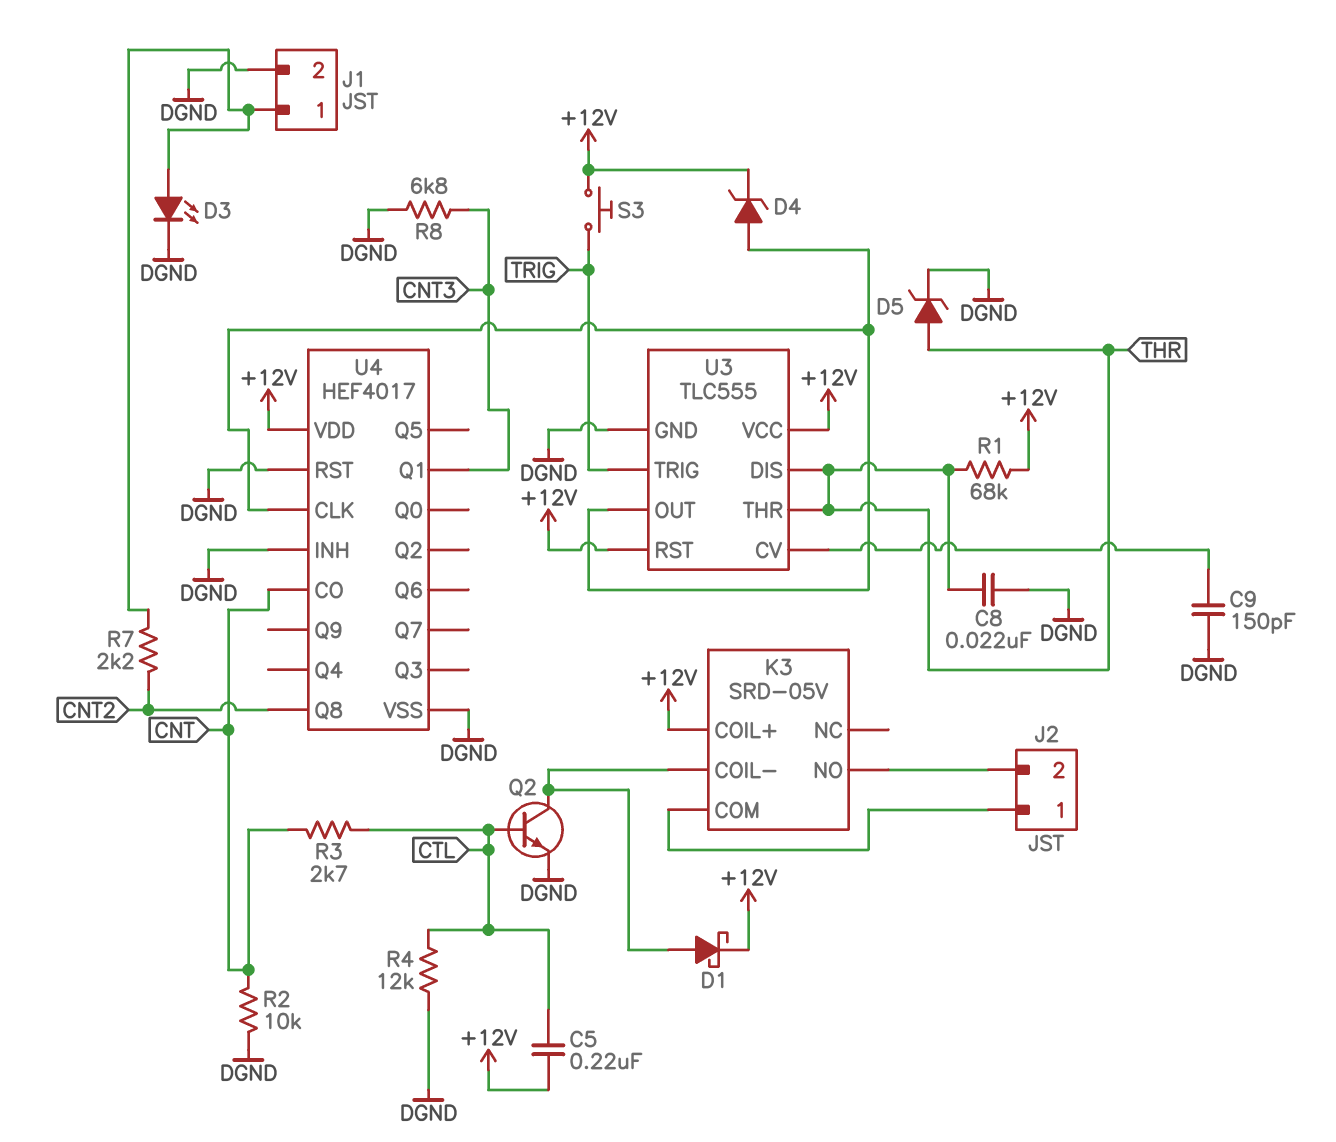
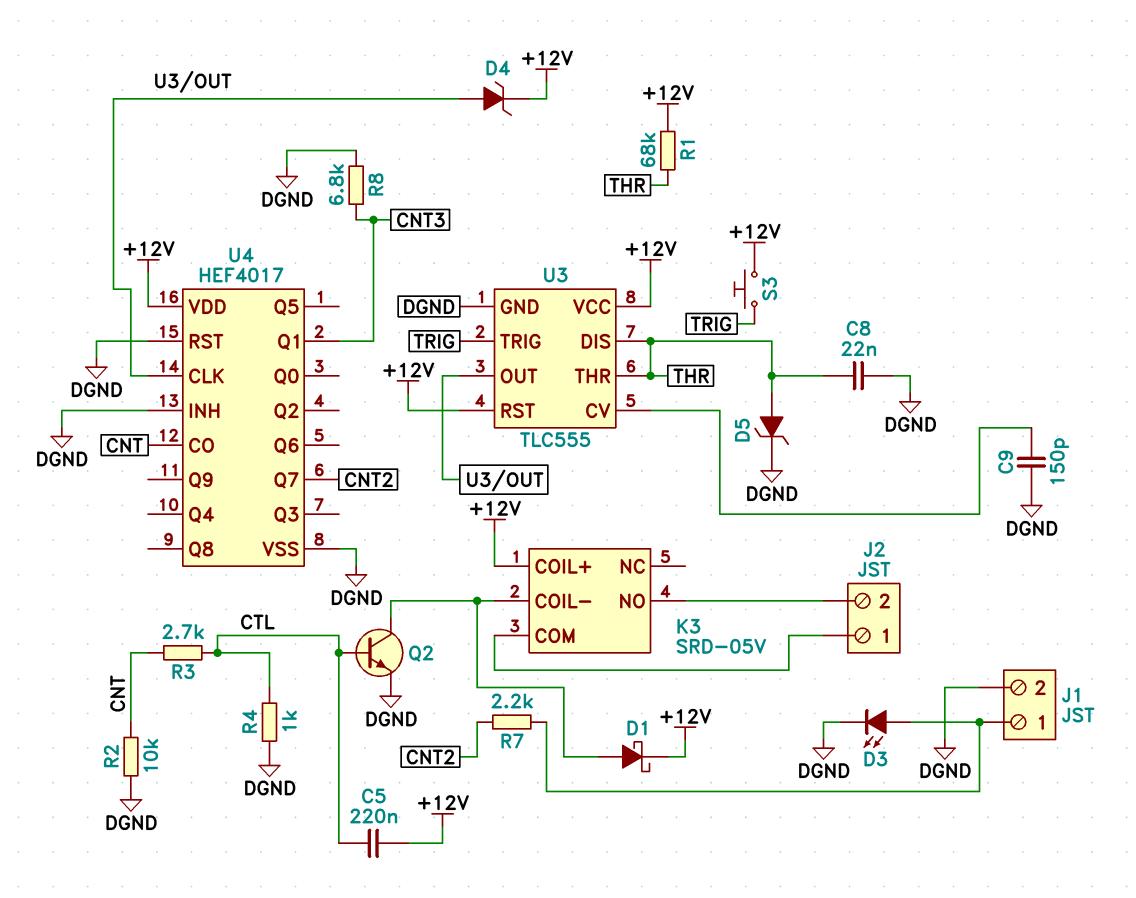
R4: 12k (CTL, DGND) -> 1k (CTL, DGND)
U4 pin Q7: none -> CNT2
U4 pin Q8: CNT2 -> none

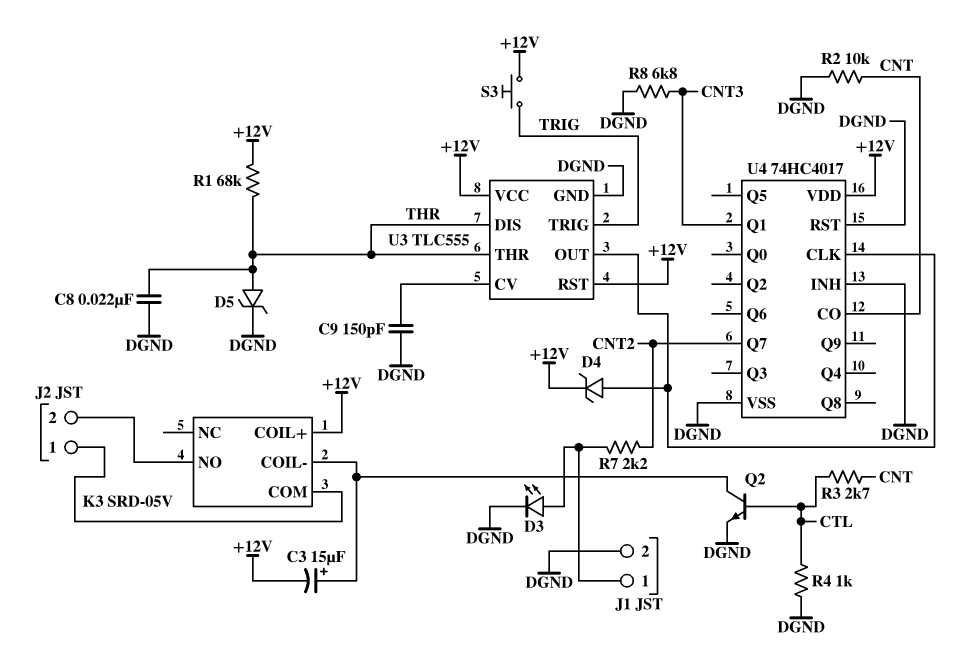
C3: none -> 15uF (plus K3/COIL-, minus +12V)
C5: 220nF (+12V, CTL) -> none
D1: schottky (A K3/COIL-, K +12V) -> none
U4: HEF4017 -> 74HC4017

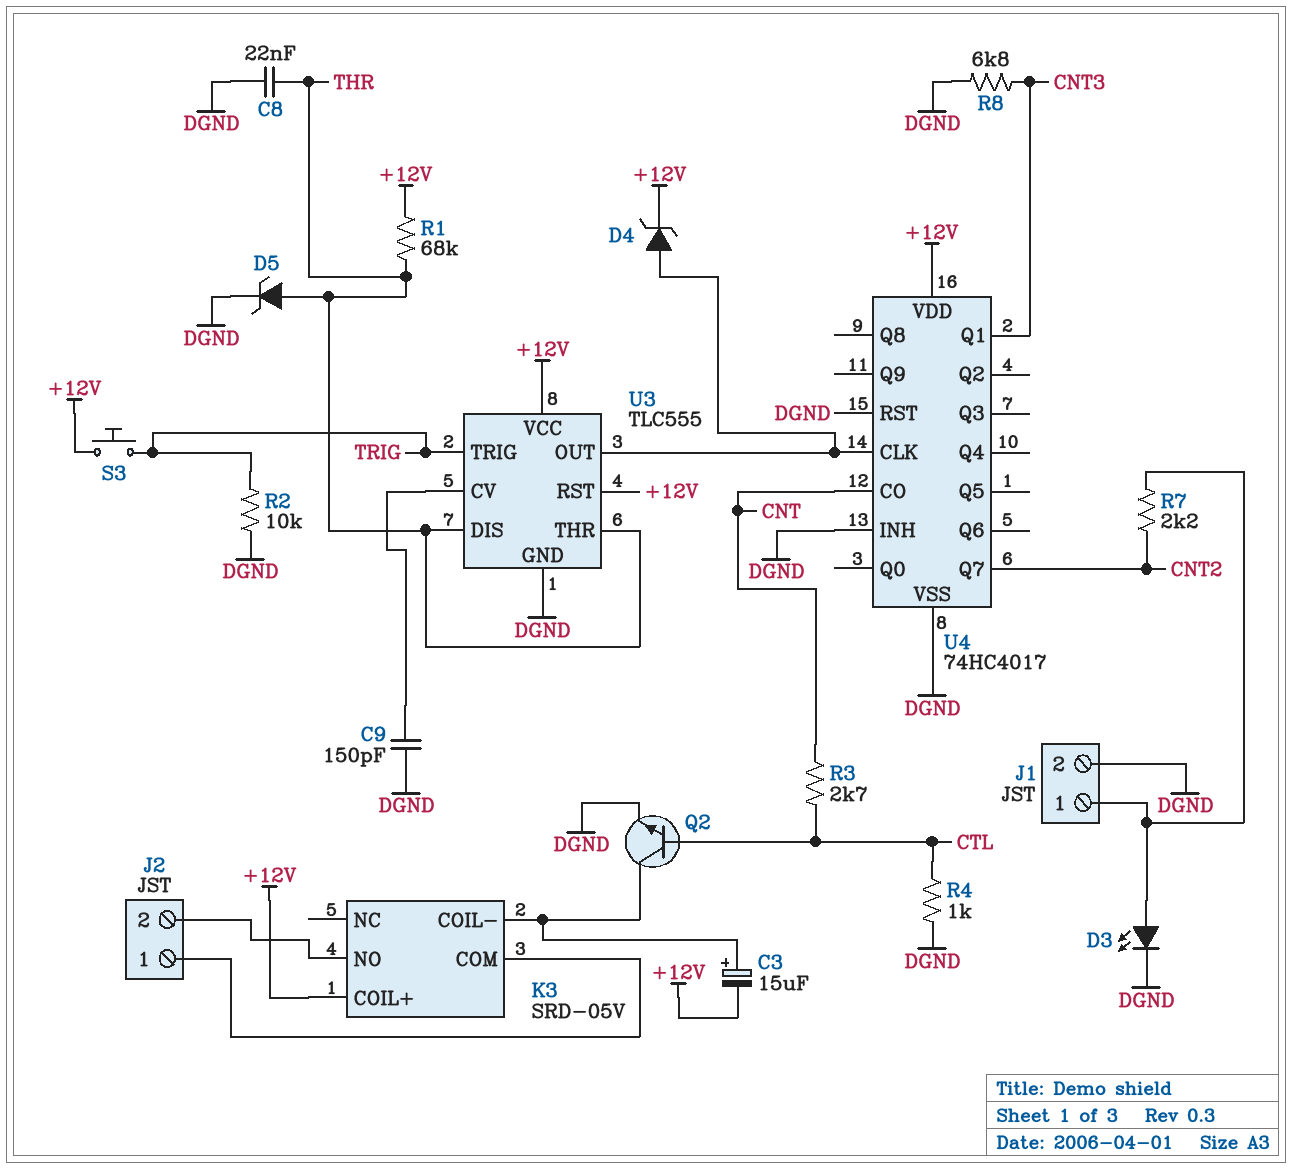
R2: 10k (CNT, DGND) -> 10k (DGND, TRIG)

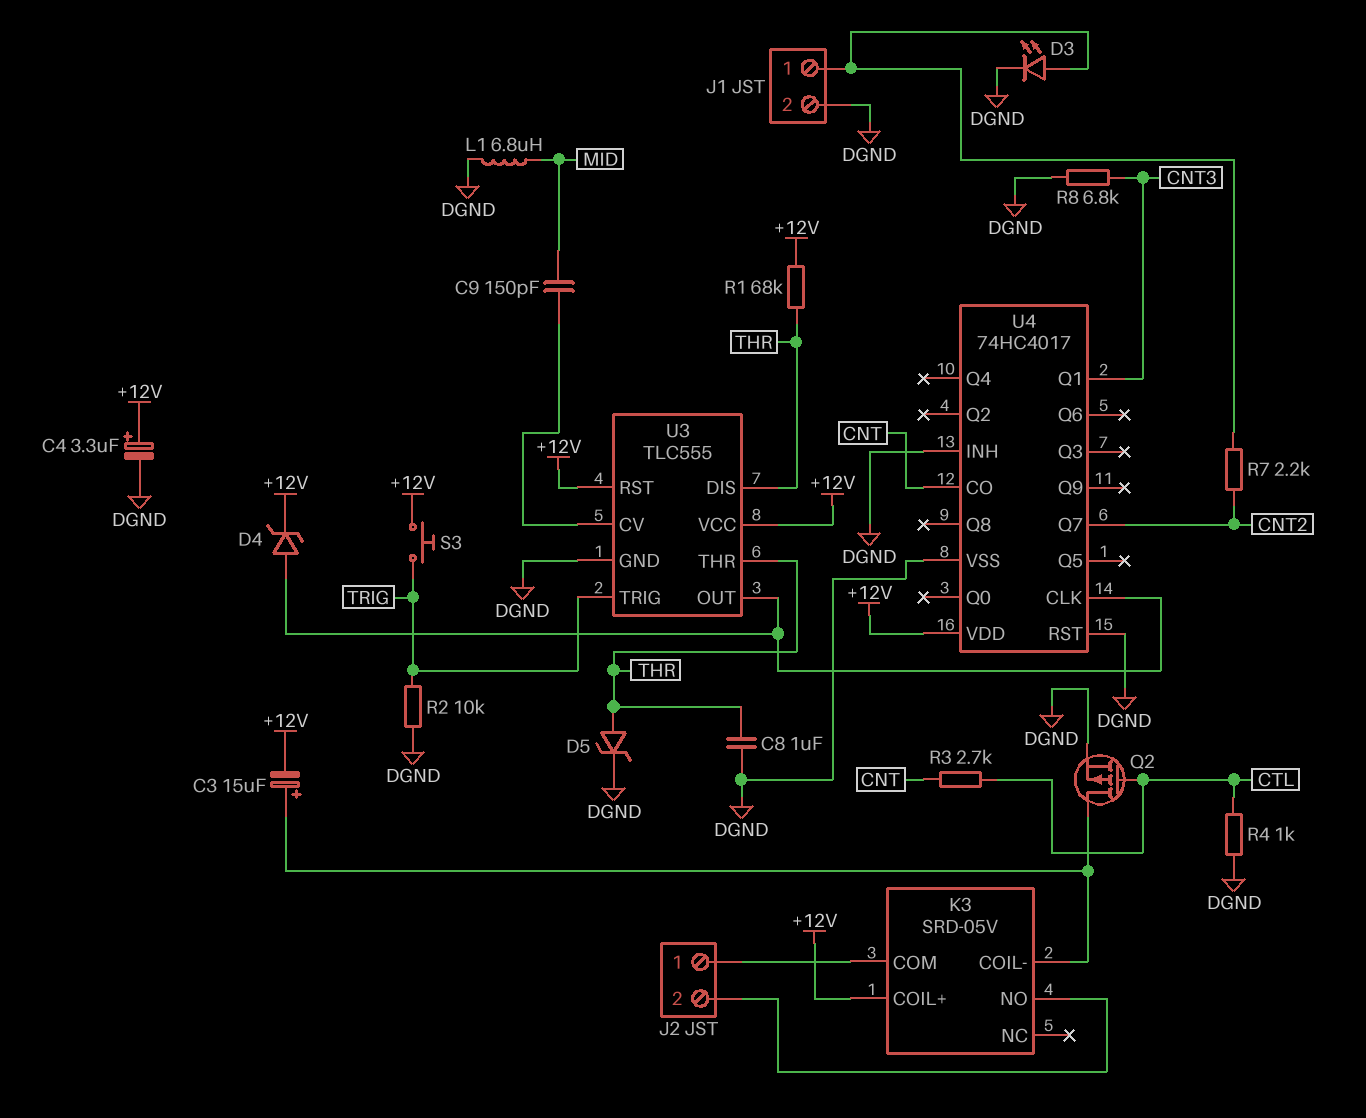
C4: none -> 3.3uF (plus +12V, minus DGND)
C8: 22nF (DGND, THR) -> 1uF (DGND, THR)
C9: 150pF (DGND, U3/CV) -> 150pF (MID, U3/CV)
L1: none -> 6.8uH (DGND, MID)
Q2: NPN (B CTL, C K3/COIL-, E DGND) -> PMOS (G CTL, D K3/COIL-, S DGND)

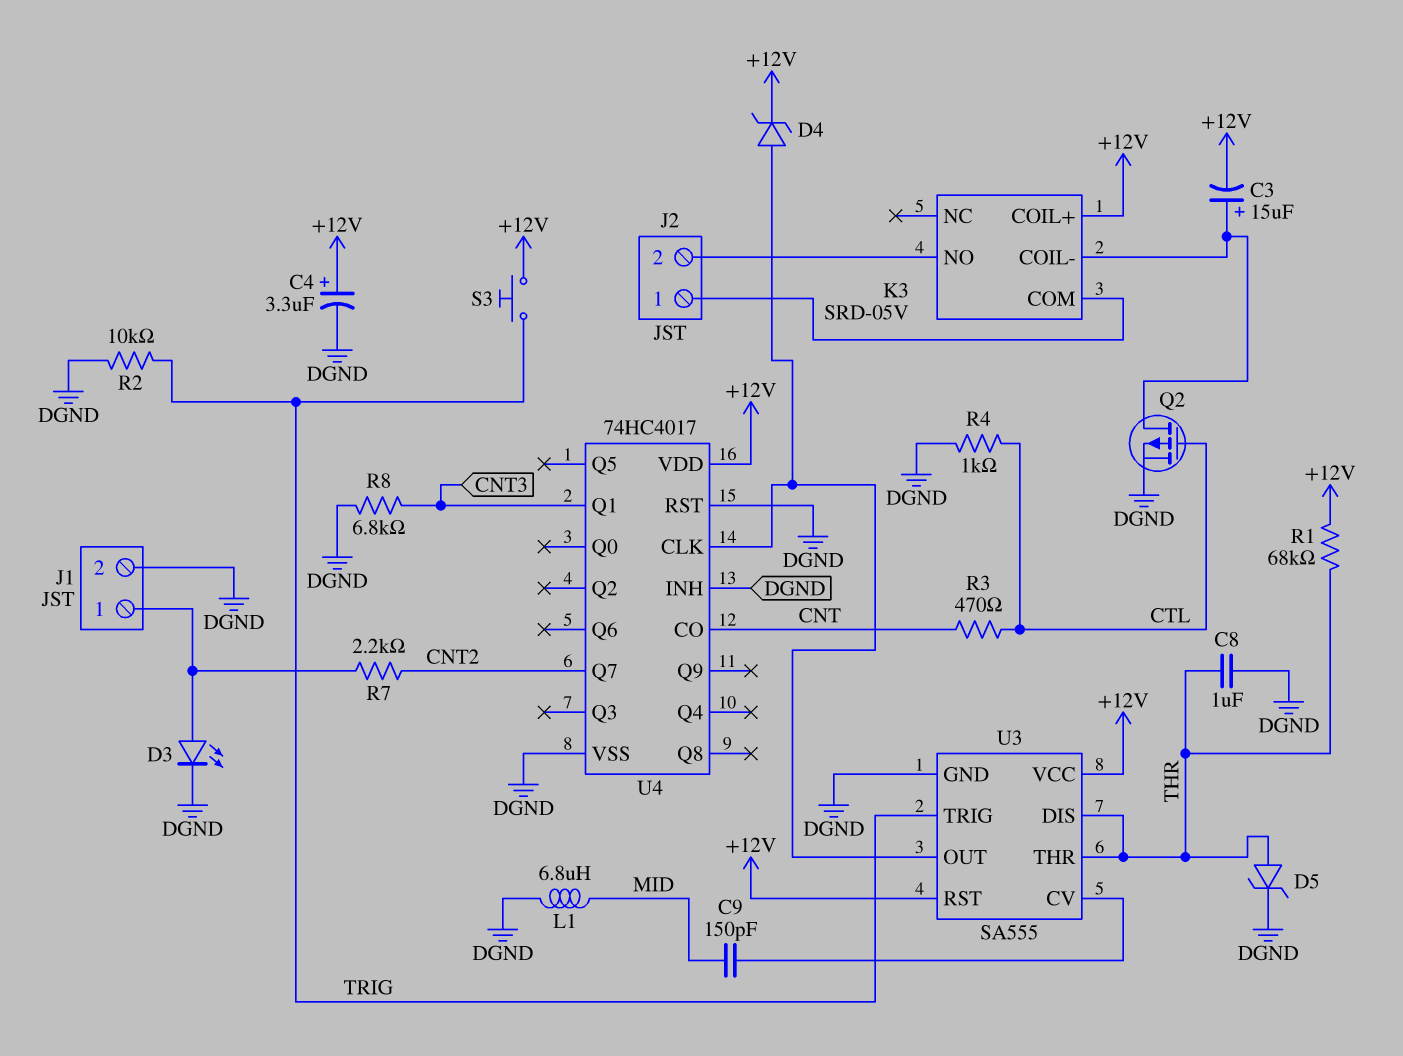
R3: 2.7k (CNT, CTL) -> 470 (CNT, CTL)
U3: TLC555 -> SA555

